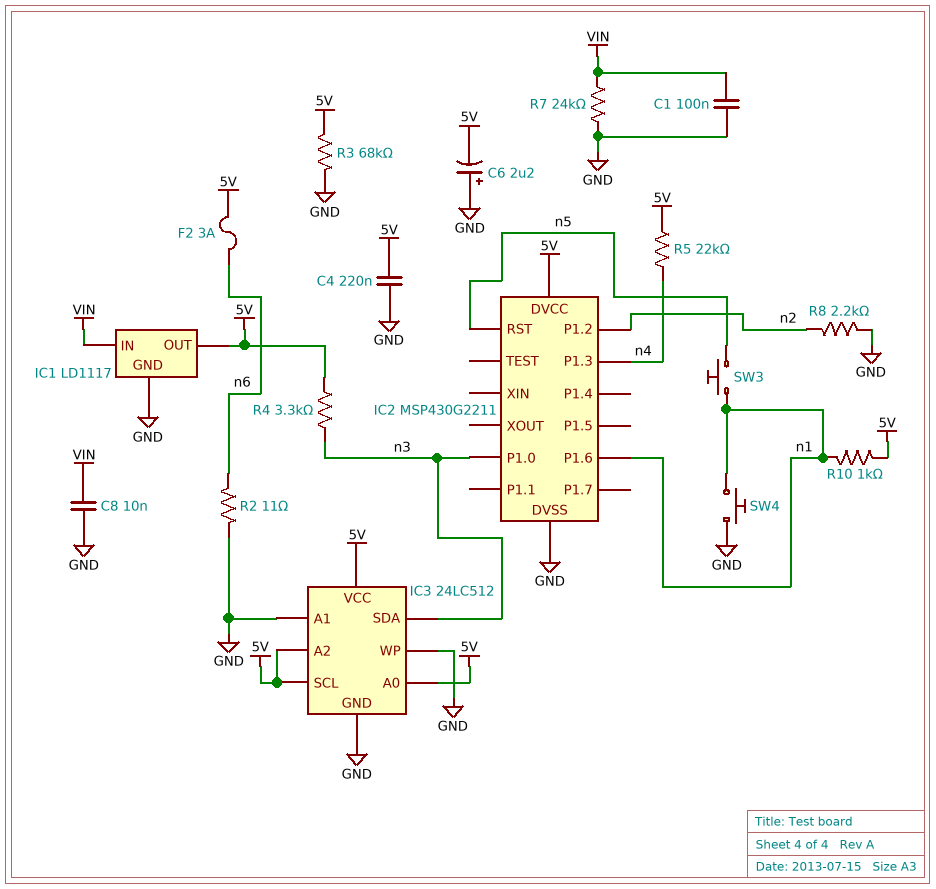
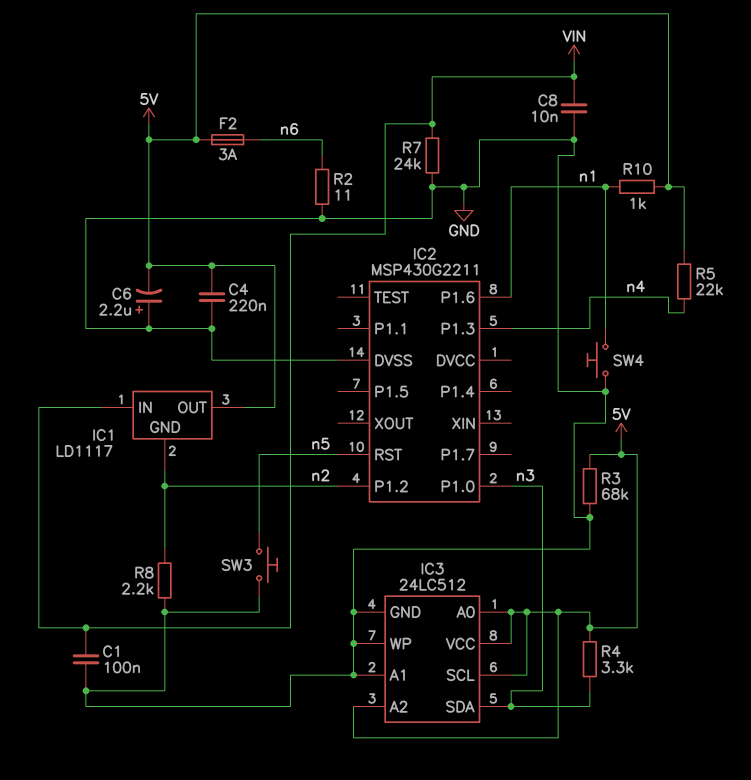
IC1 pin GND: GND -> n2
IC2 pin DVCC: 5V -> none
SW3: button (n1, n5) -> button (GND, n5)

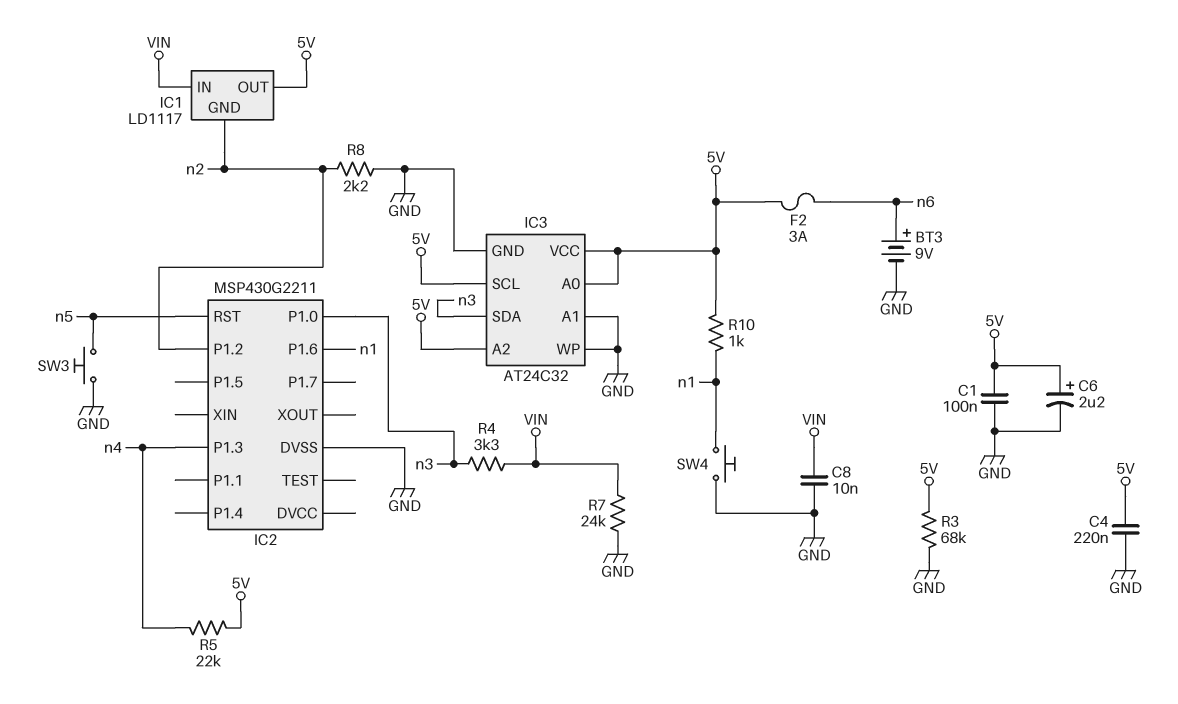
BT3: none -> 9V (plus n6, minus GND)
C1: 100nF (GND, VIN) -> 100nF (5V, GND)
C6: 2.2uF (plus GND, minus 5V) -> 2.2uF (plus 5V, minus GND)
IC3: 24LC512 -> AT24C32
R2: 11 (GND, n6) -> none
R4: 3.3k (5V, n3) -> 3.3k (VIN, n3)

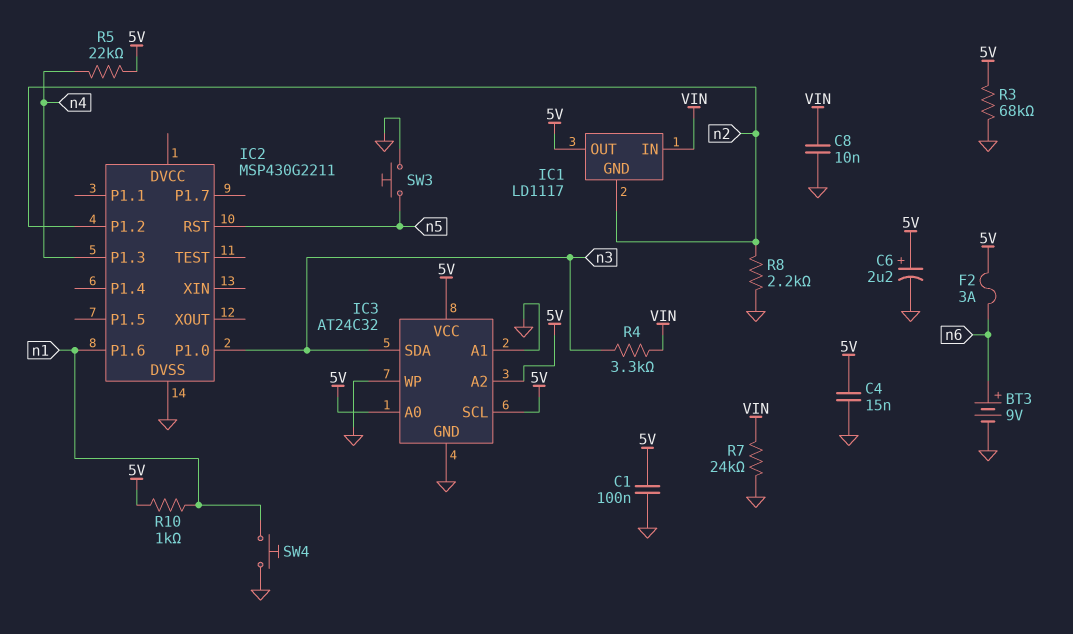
C4: 220nF (5V, GND) -> 15nF (5V, GND)

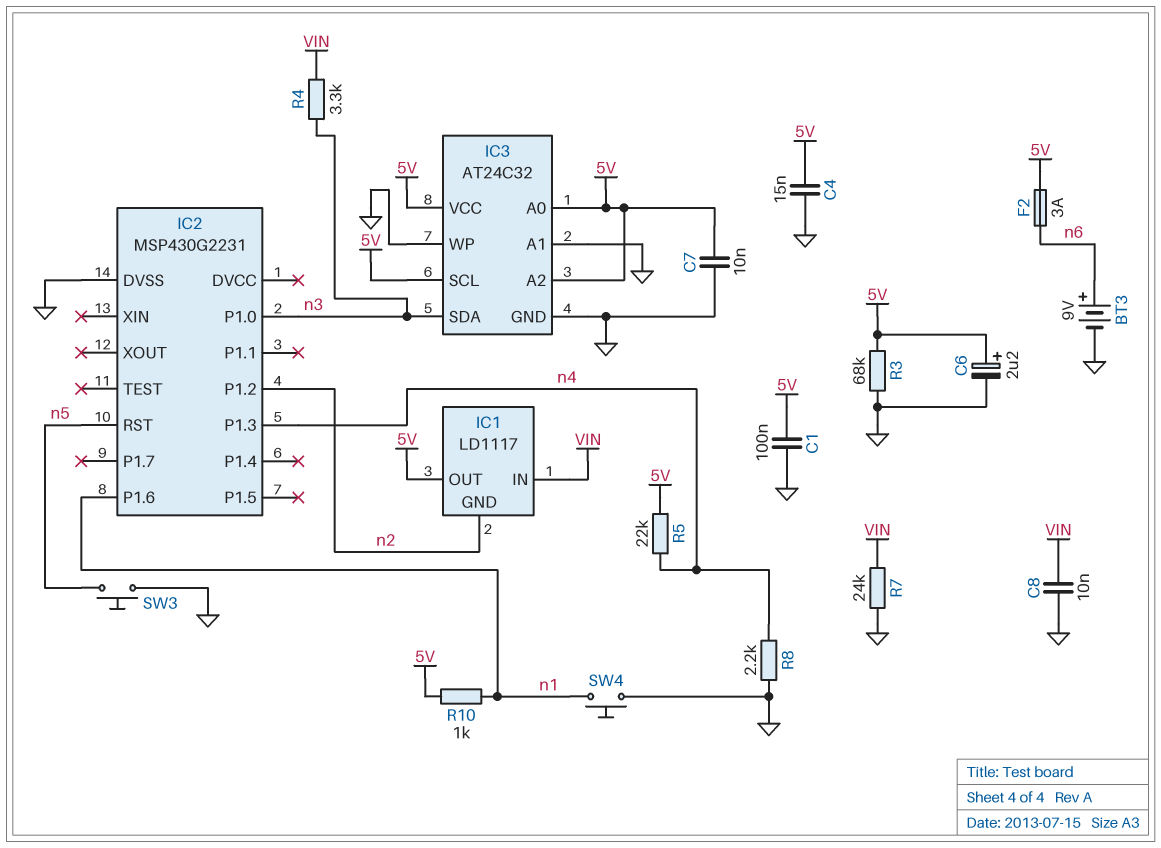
C7: none -> 10nF (5V, GND)
IC2: MSP430G2211 -> MSP430G2231
R8: 2.2k (GND, n2) -> 2.2k (GND, n4)

